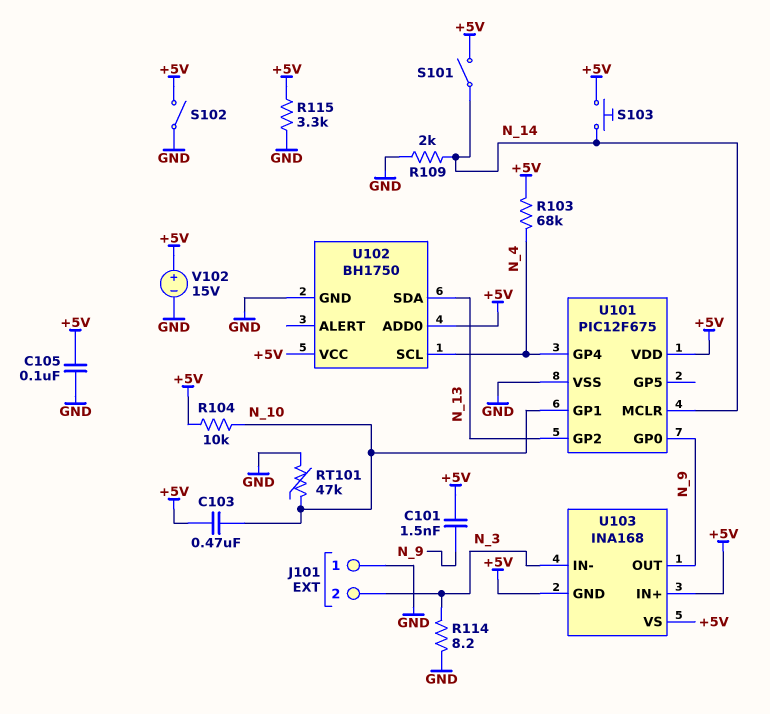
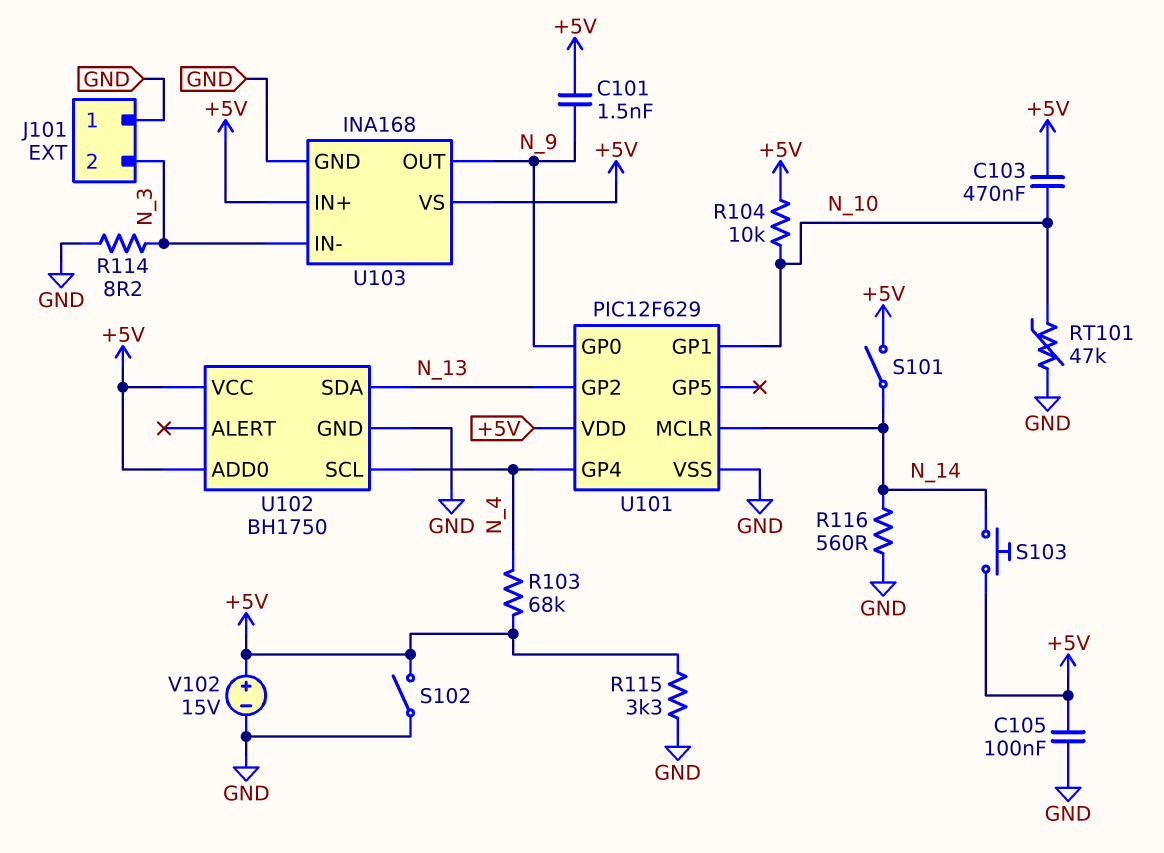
R109: 2k (GND, N_14) -> none
R116: none -> 560 (GND, N_14)
U101: PIC12F675 -> PIC12F629
U103 pin GND: +5V -> GND

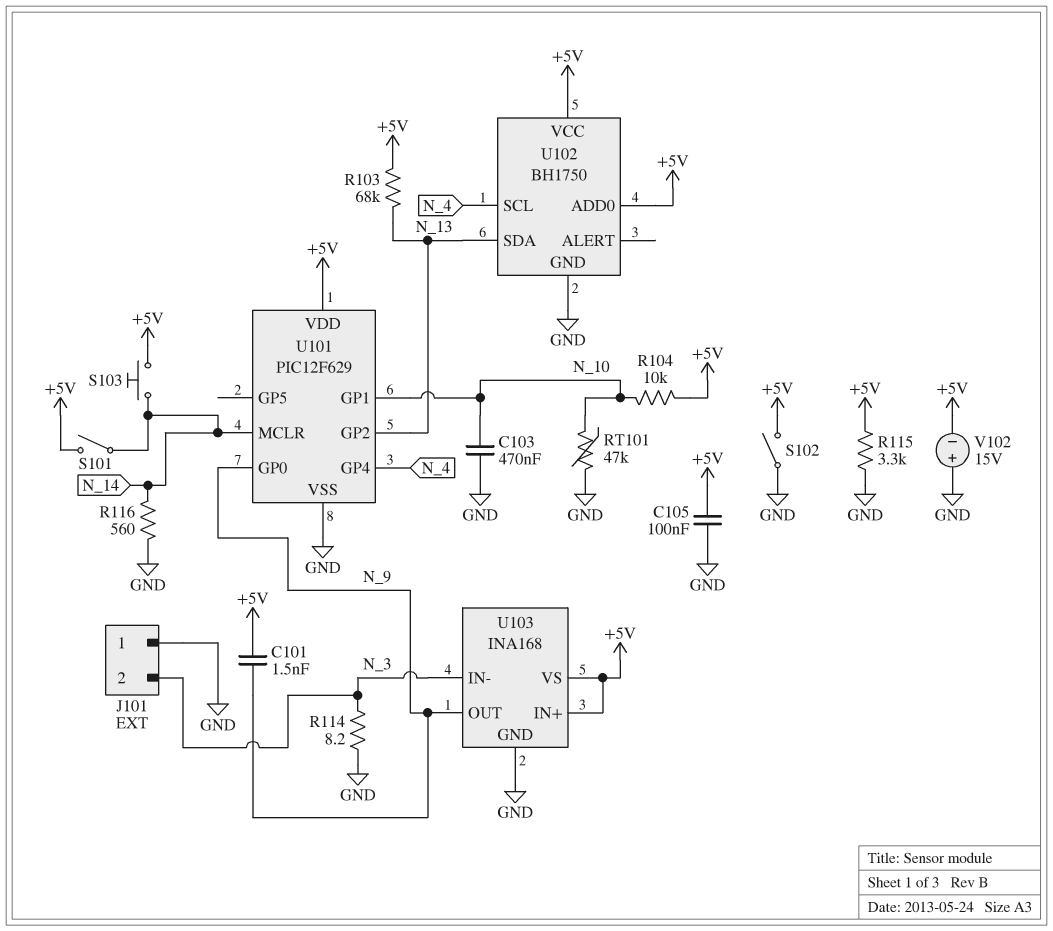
C103: 470nF (+5V, N_10) -> 470nF (GND, N_10)
R103: 68k (+5V, N_4) -> 68k (+5V, N_13)
V102: 15V (plus +5V, minus GND) -> 15V (plus GND, minus +5V)

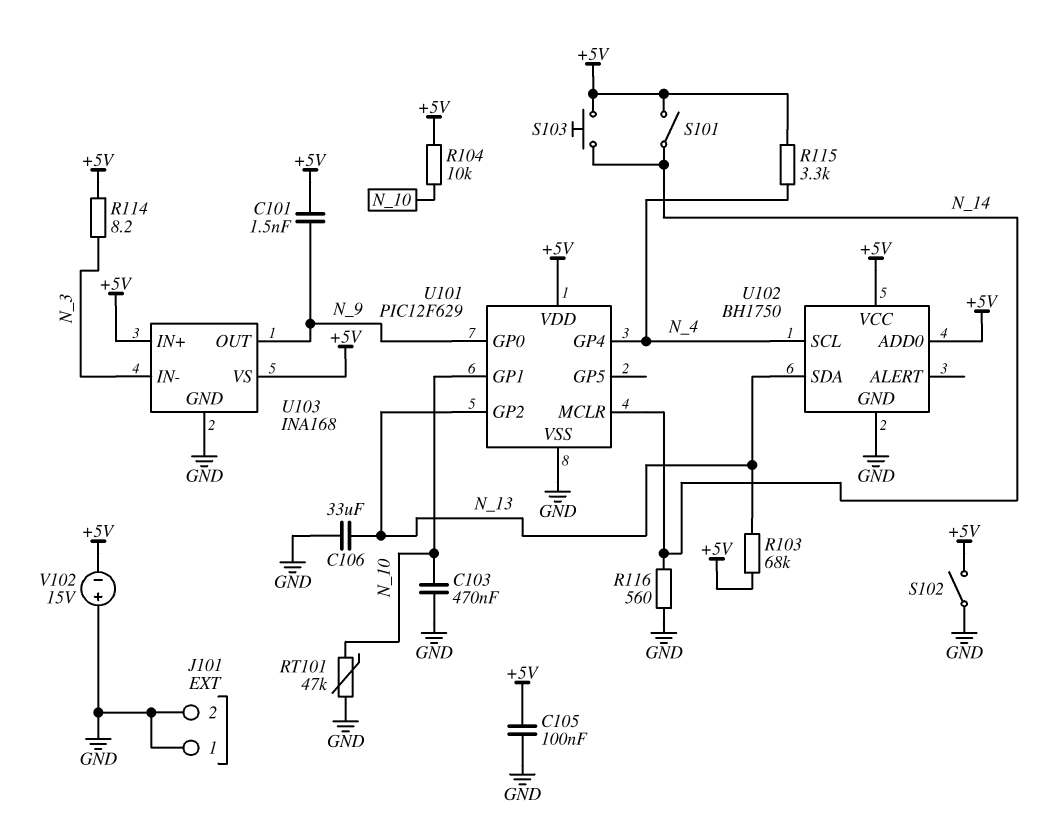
C106: none -> 33uF (GND, N_13)
J101 pin 2: N_3 -> GND
R114: 8.2 (GND, N_3) -> 8.2 (+5V, N_3)
R115: 3.3k (+5V, GND) -> 3.3k (+5V, N_4)

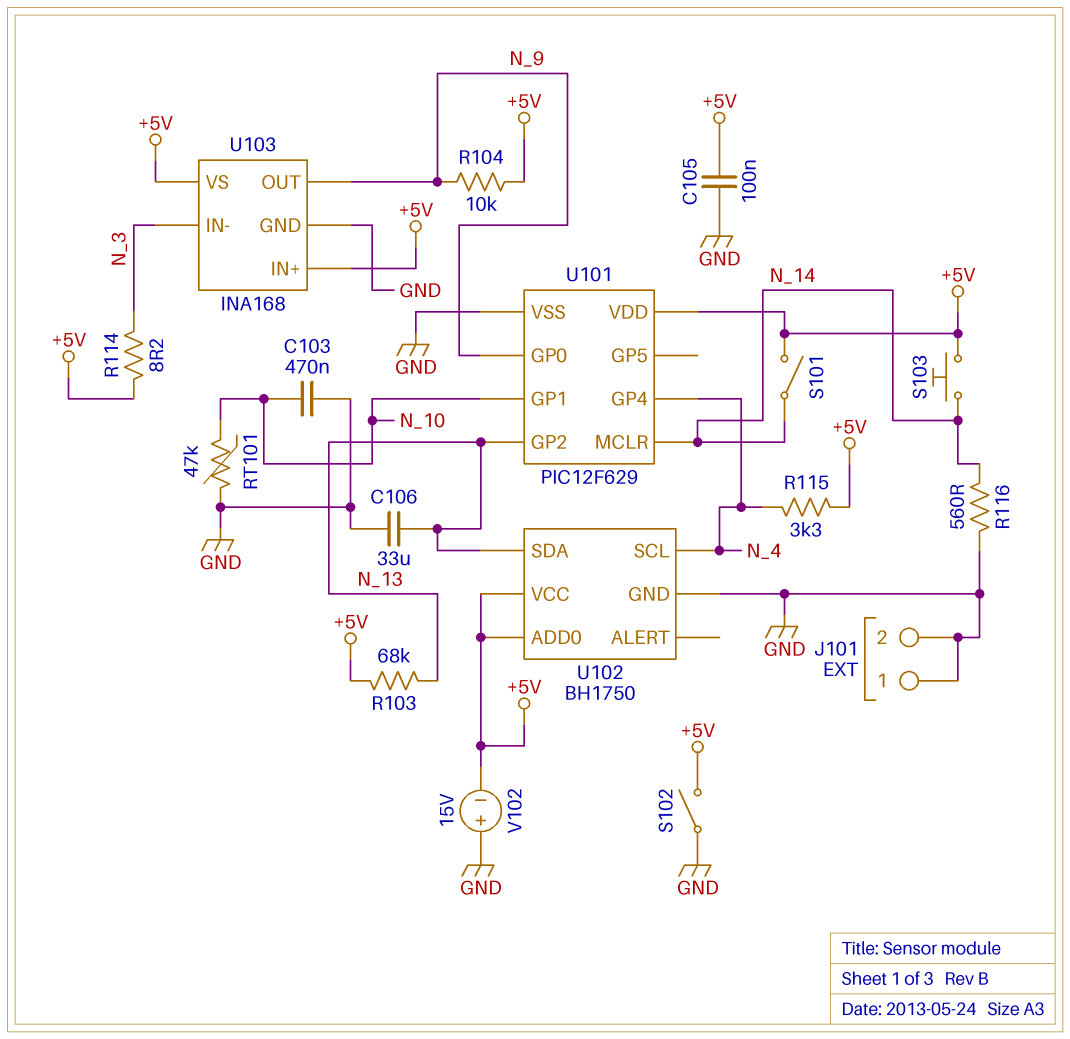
C101: 1.5nF (+5V, N_9) -> none
R104: 10k (+5V, N_10) -> 10k (+5V, N_9)

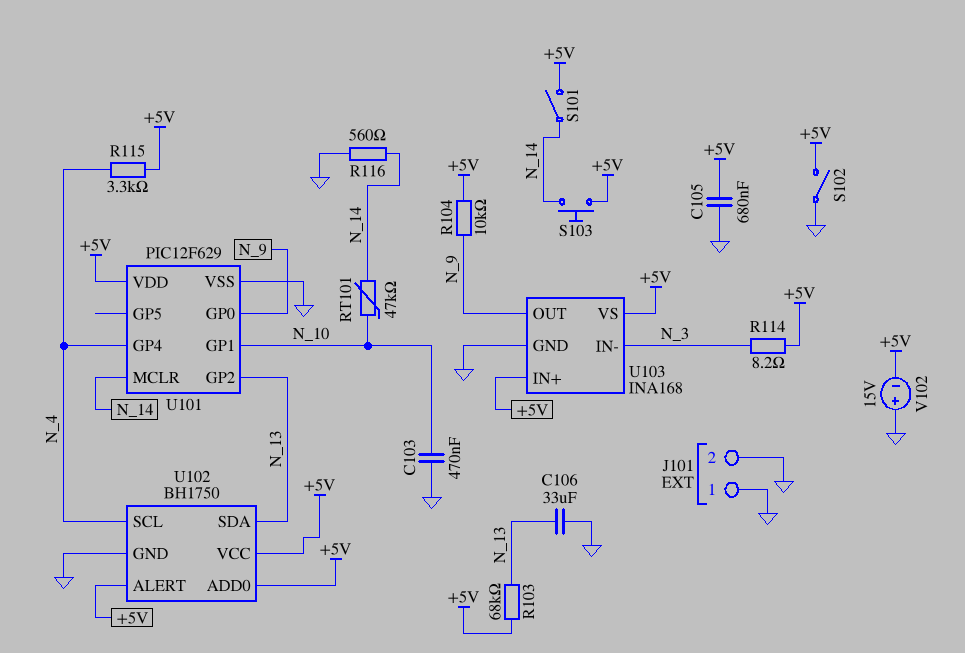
C105: 100nF (+5V, GND) -> 680nF (+5V, GND)
RT101: 47k (GND, N_10) -> 47k (N_10, N_14)
U102 pin ALERT: none -> +5V

